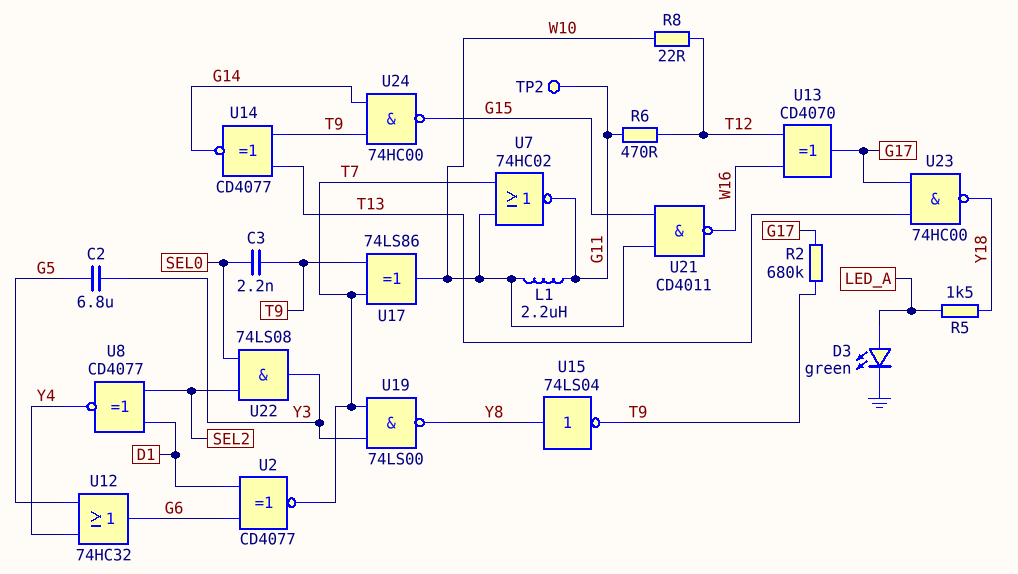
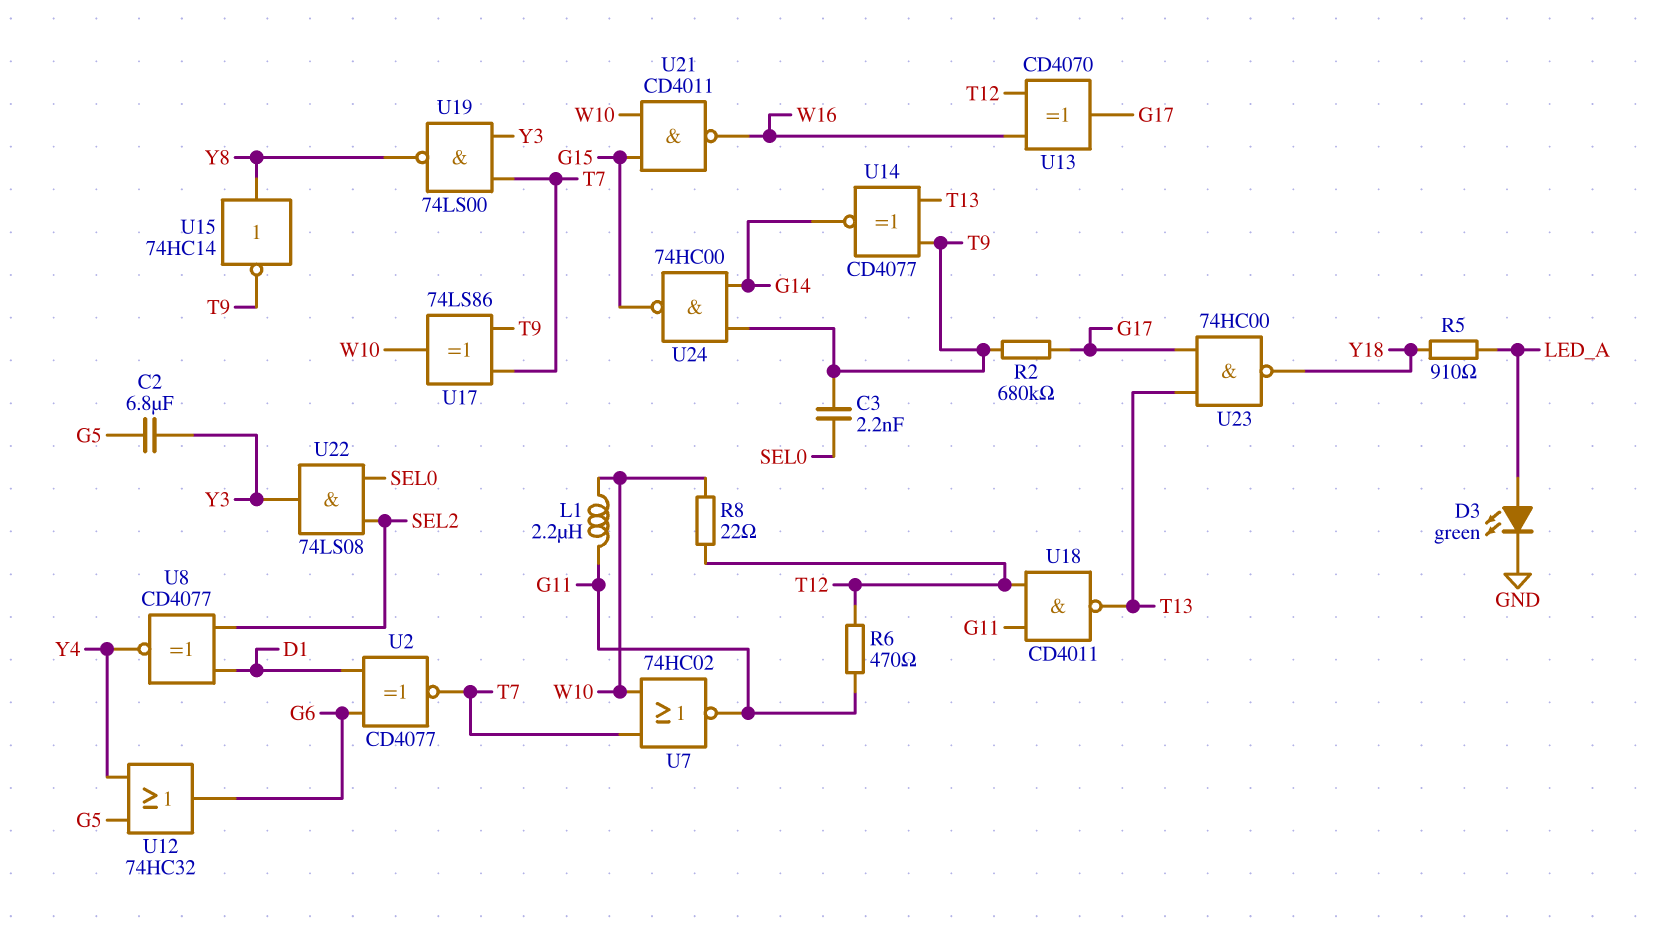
R5: 1.5k (LED_A, Y18) -> 910 (LED_A, Y18)
TP2: test point (G11) -> none
U15: NOT 74LS04 (in Y8, out T9) -> NOT 74HC14 (in Y8, out T9)
U18: none -> NAND CD4011 (in G11, in T12, out T13)

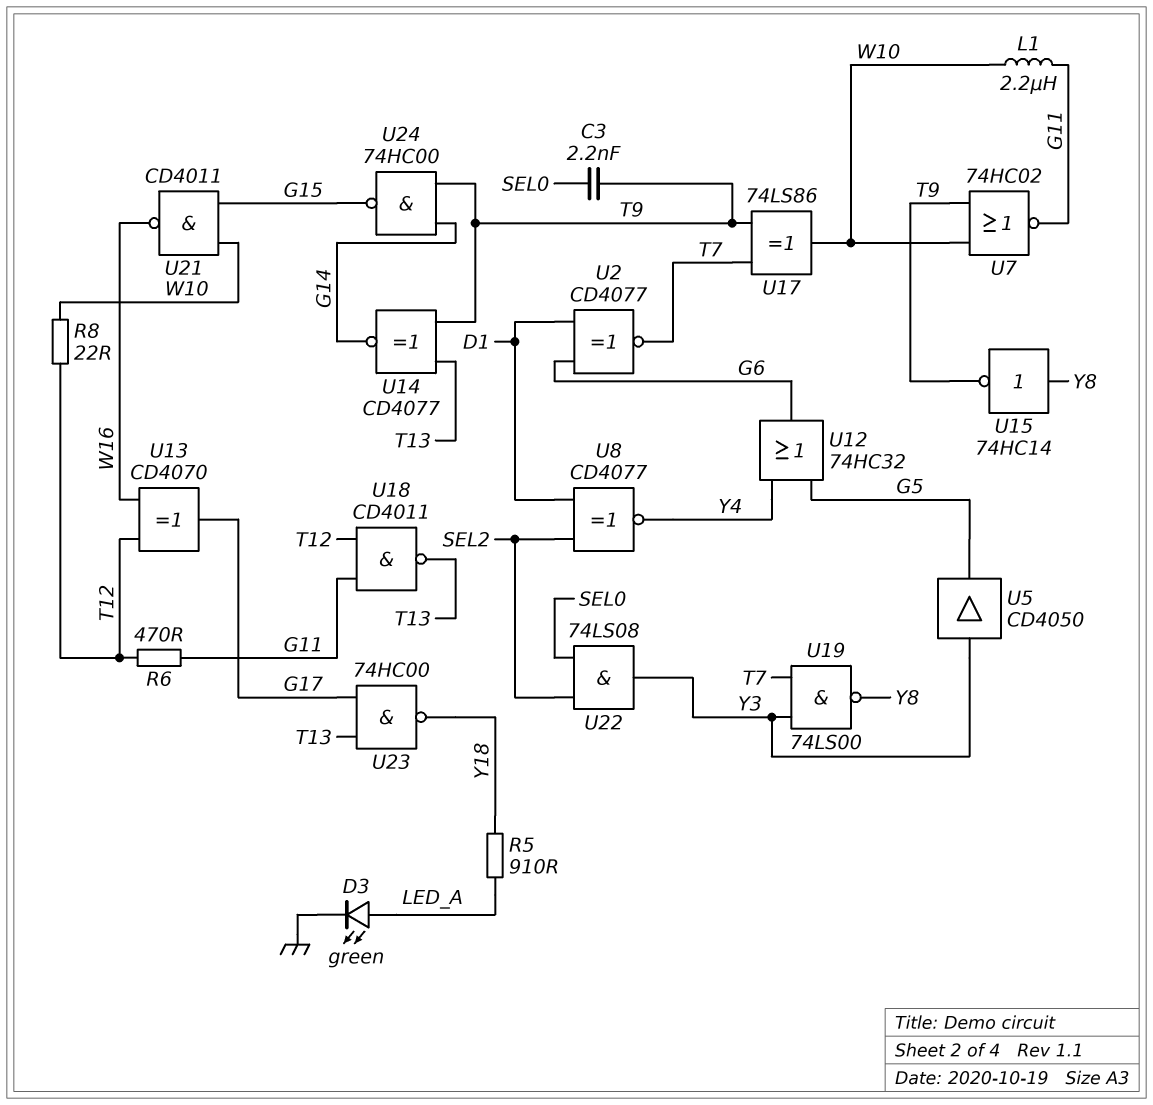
C2: 6.8uF (G5, Y3) -> none
R2: 680k (G17, T9) -> none
U5: none -> buffer CD4050 (in Y3, out G5)
U7: NOR 74HC02 (in T7, in W10, out G11) -> NOR 74HC02 (in T9, in W10, out G11)

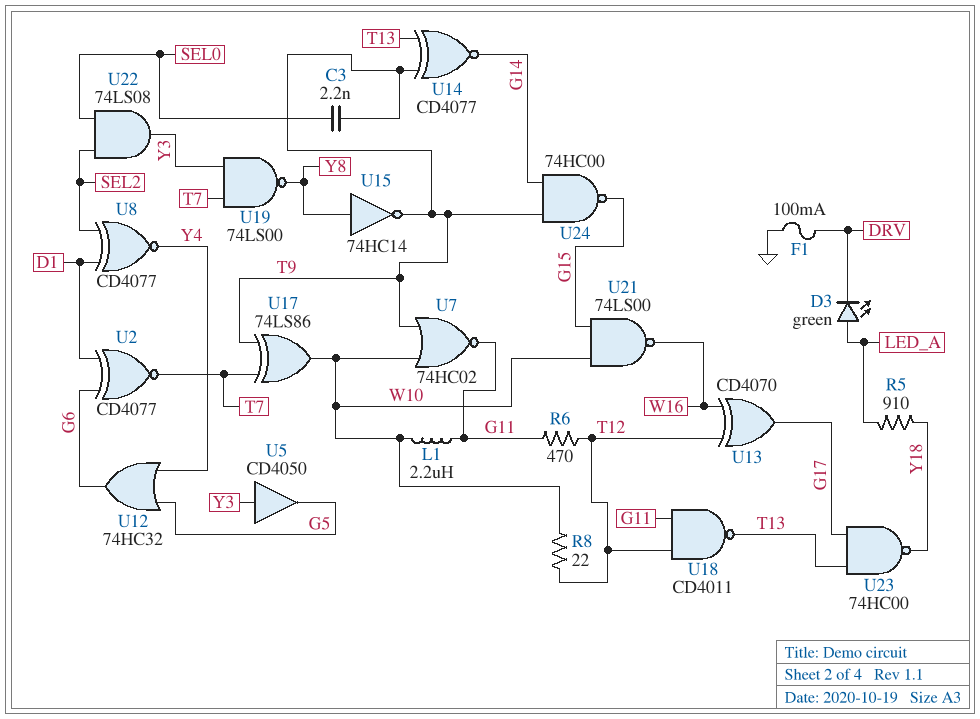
D3: LED green (A LED_A, K GND) -> LED green (A LED_A, K DRV)
F1: none -> 100mA (DRV, GND)
U21: NAND CD4011 (in G15, in W10, out W16) -> NAND 74LS00 (in G15, in W10, out W16)

